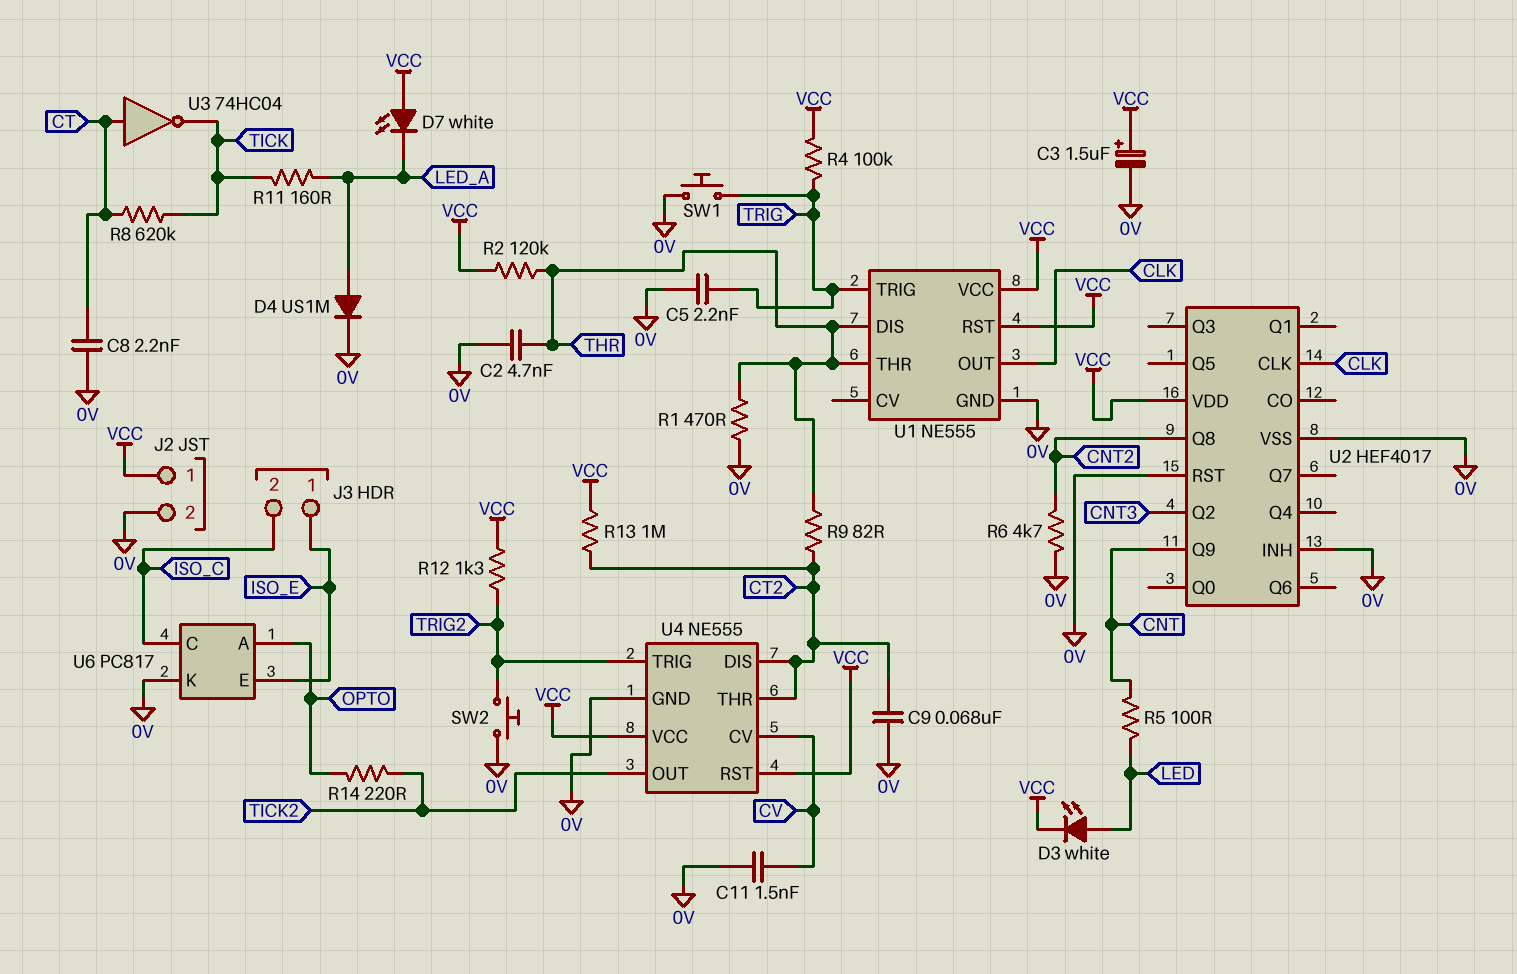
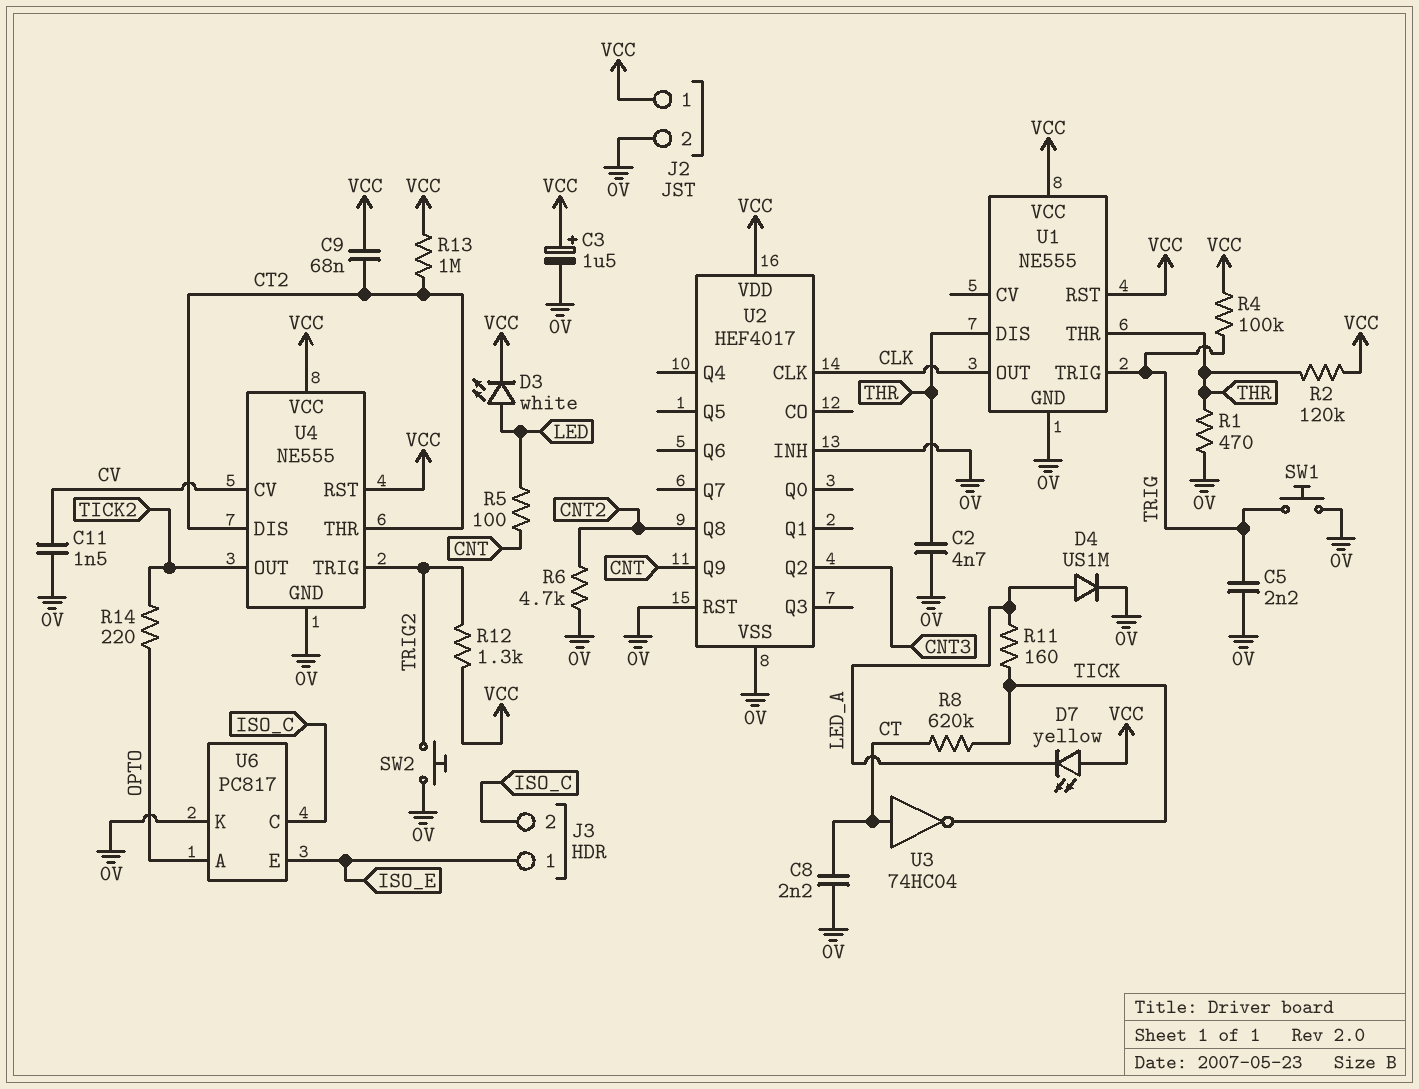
C9: 68nF (0V, CT2) -> 68nF (CT2, VCC)
D7: LED white (A VCC, K LED_A) -> LED yellow (A VCC, K LED_A)
R9: 82 (CT2, THR) -> none

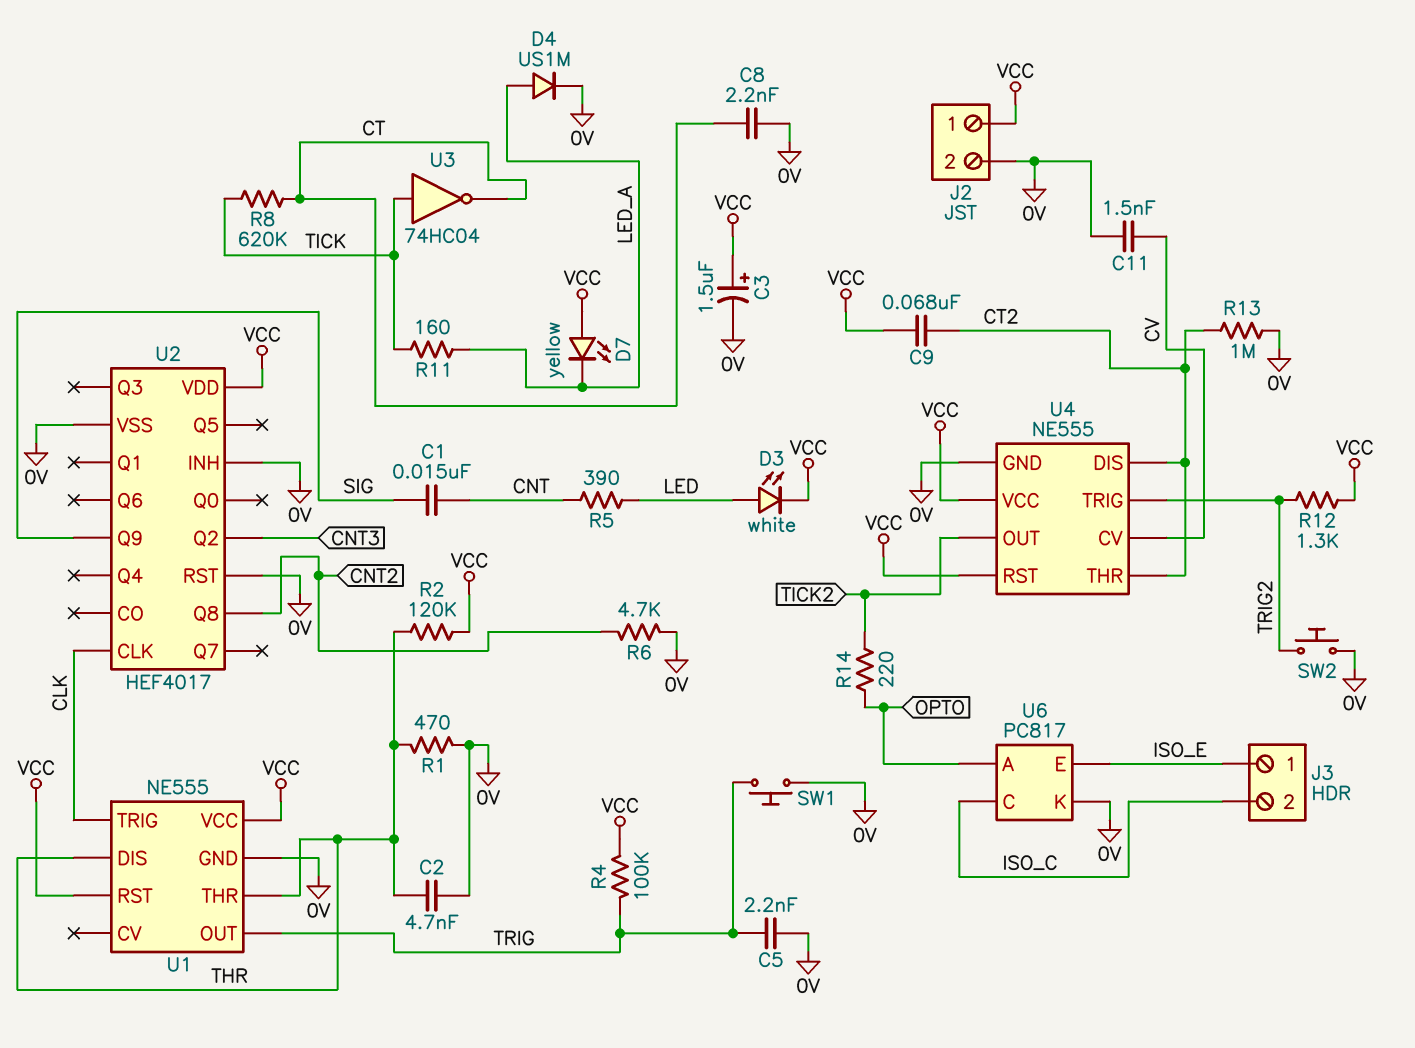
C1: none -> 15nF (CNT, SIG)
R5: 100 (CNT, LED) -> 390 (CNT, LED)
R13: 1M (CT2, VCC) -> 1M (0V, CT2)
U1 pin OUT: CLK -> TRIG
U1 pin TRIG: TRIG -> CLK
U2 pin Q9: CNT -> SIG
U3: NOT 74HC04 (in CT, out TICK) -> NOT 74HC04 (in TICK, out CT)

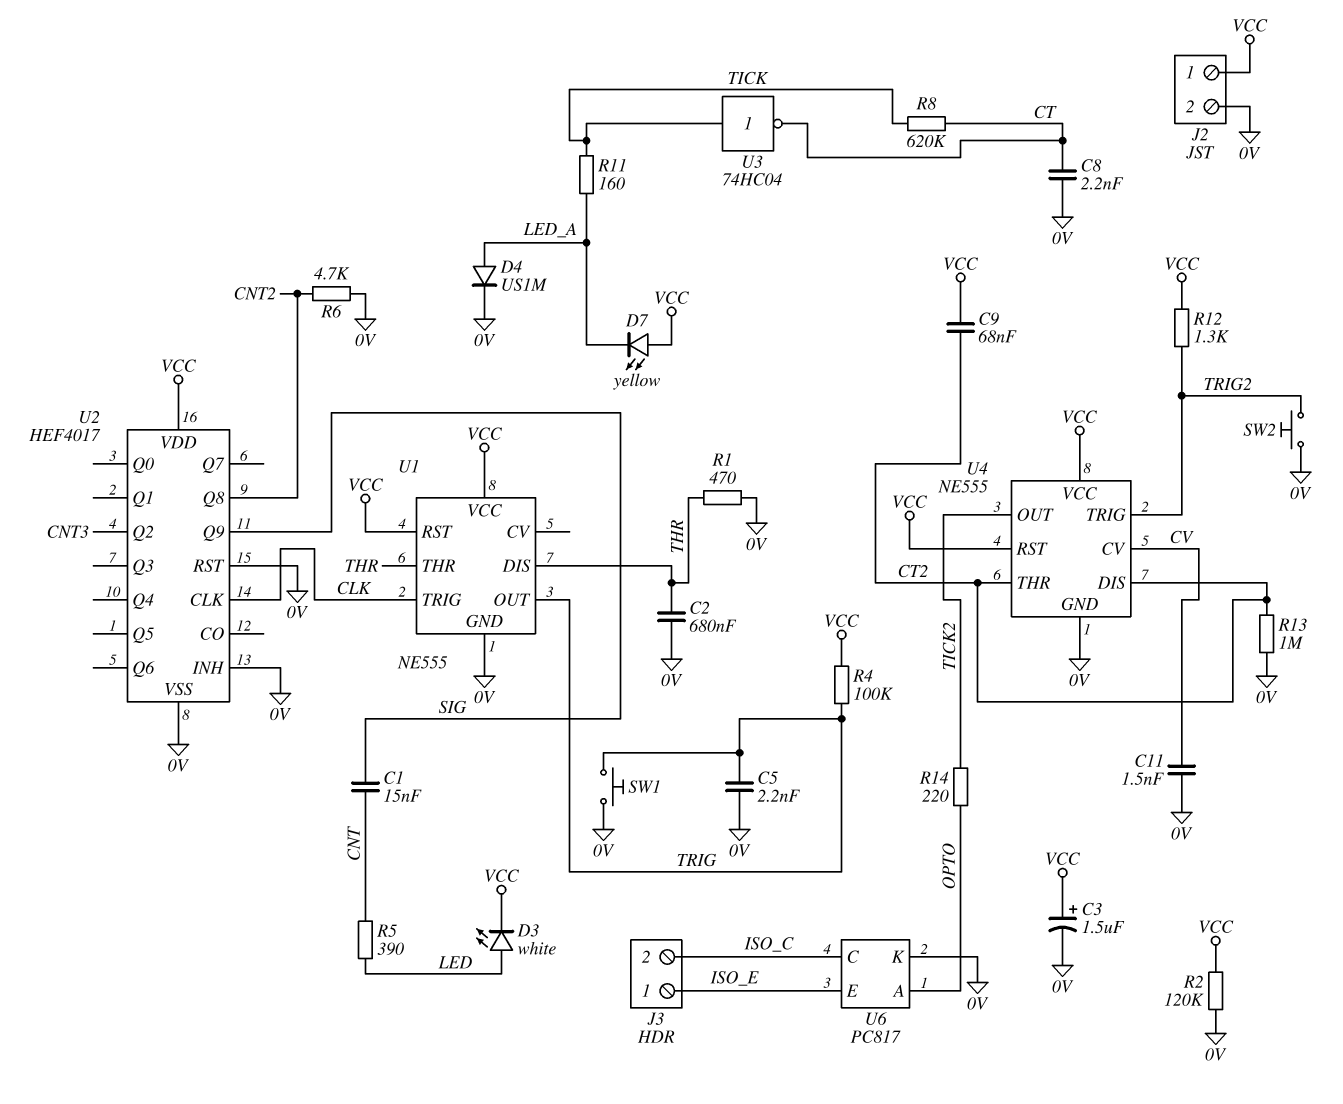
C2: 4.7nF (0V, THR) -> 680nF (0V, THR)
R2: 120k (THR, VCC) -> 120k (0V, VCC)

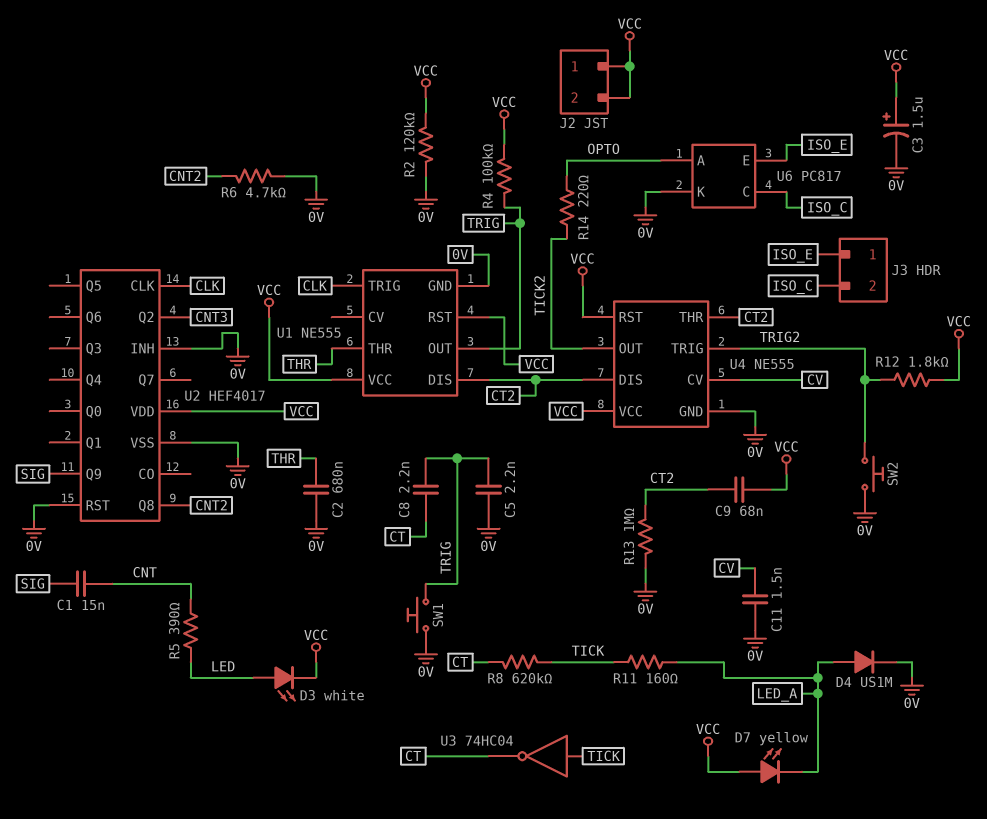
C8: 2.2nF (0V, CT) -> 2.2nF (CT, TRIG)
J2 pin 2: 0V -> VCC
R1: 470 (0V, THR) -> none
R12: 1.3k (TRIG2, VCC) -> 1.8k (TRIG2, VCC)
U1 pin DIS: THR -> CT2

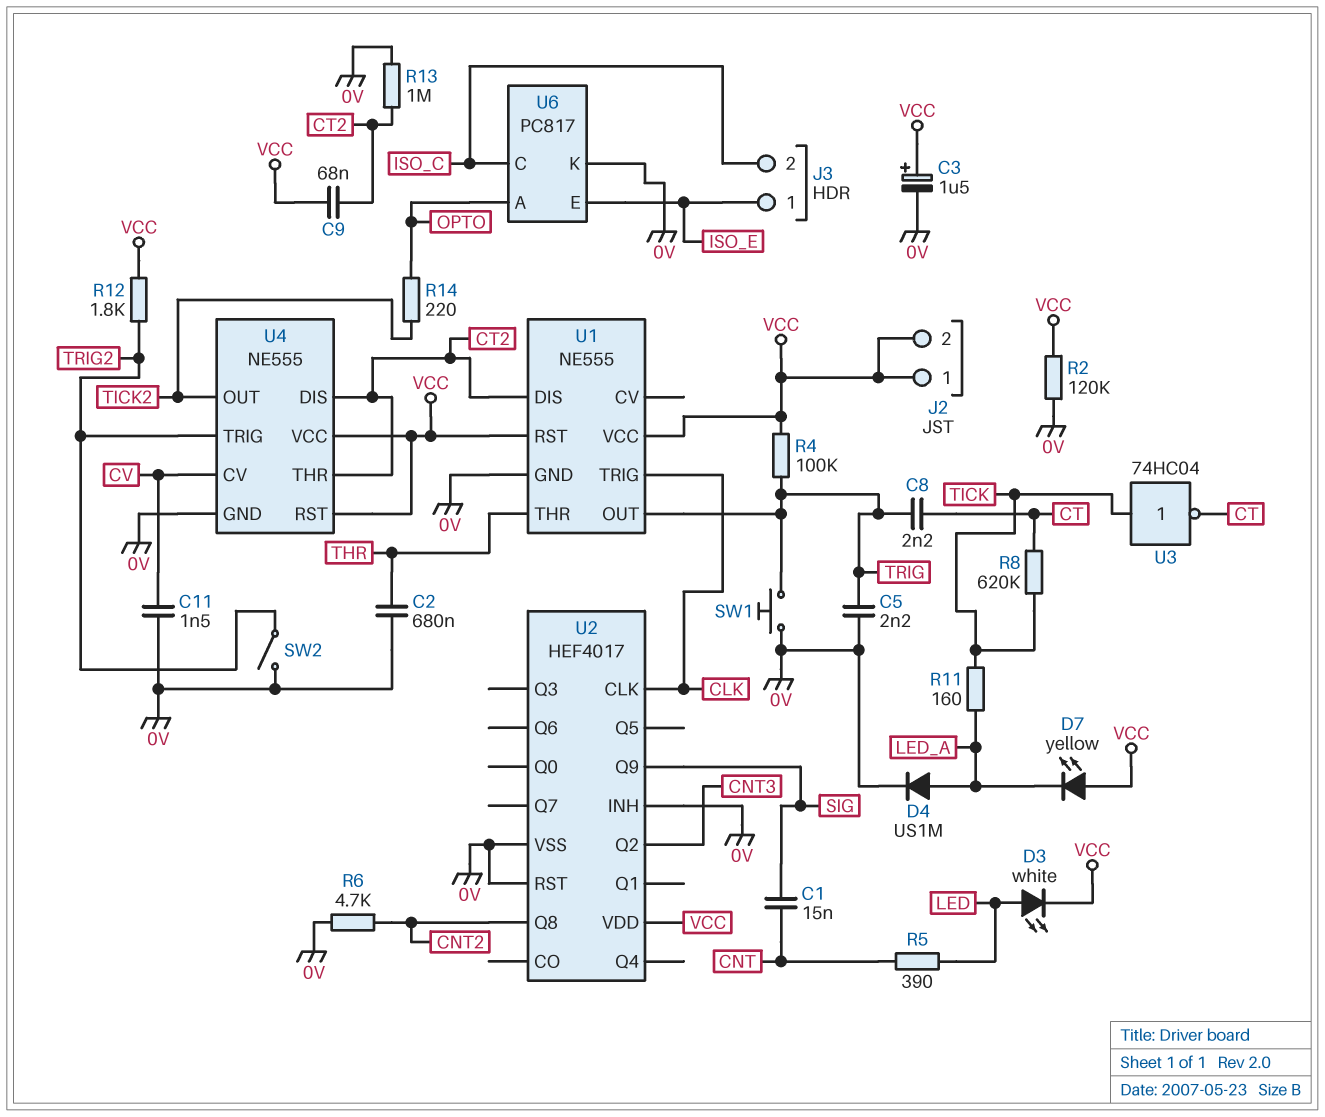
SW2: button (0V, TRIG2) -> switch (0V, TRIG2)

